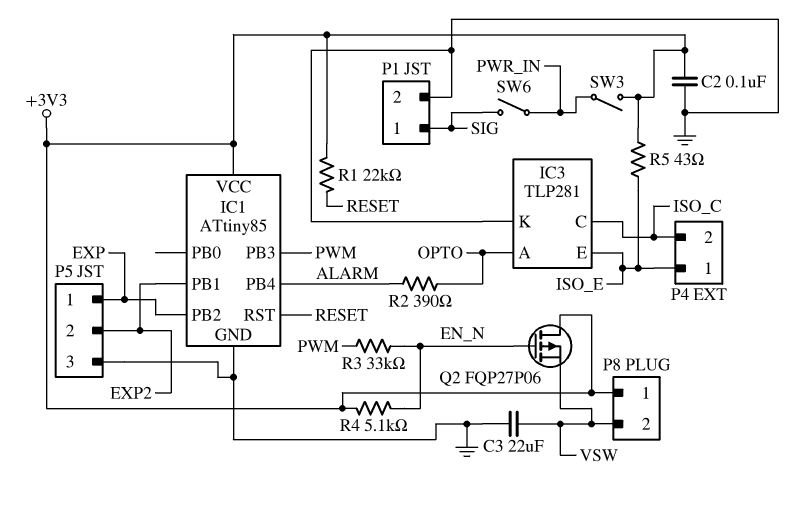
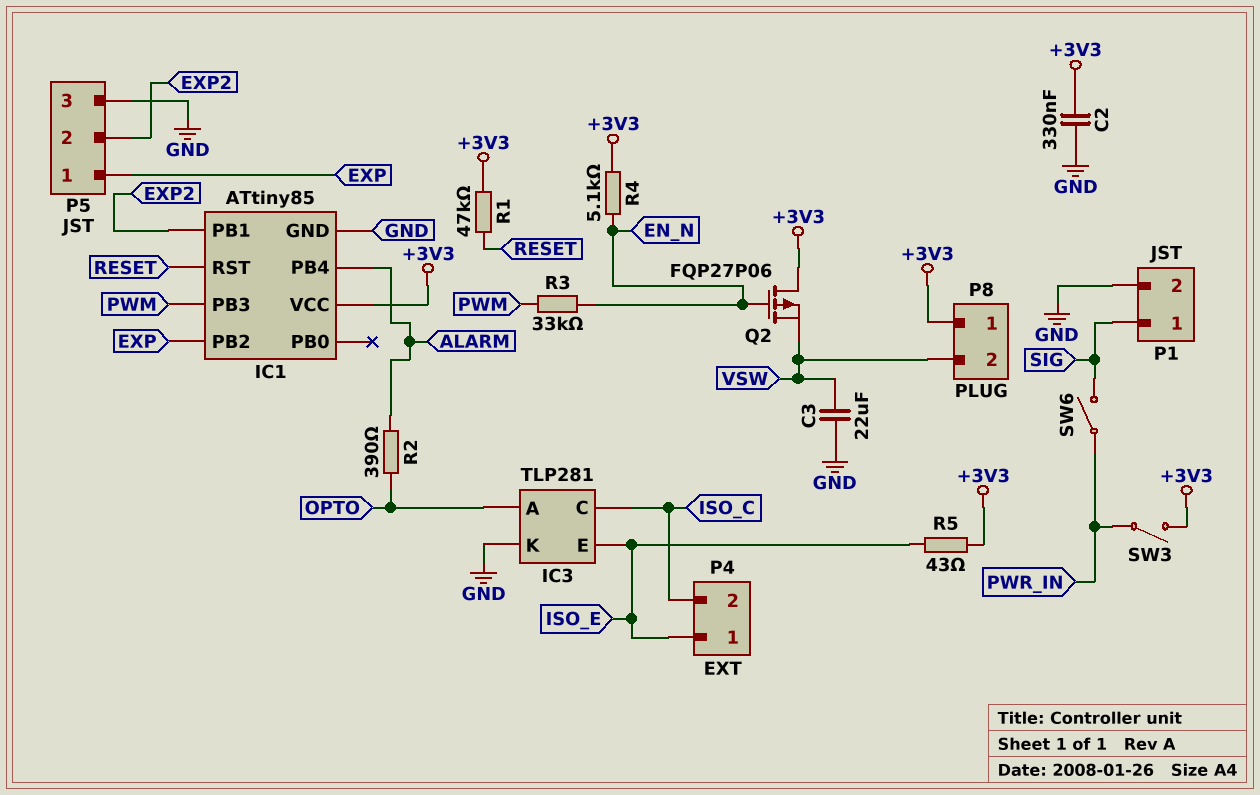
C2: 100nF (+3V3, GND) -> 330nF (+3V3, GND)
R1: 22k (+3V3, RESET) -> 47k (+3V3, RESET)

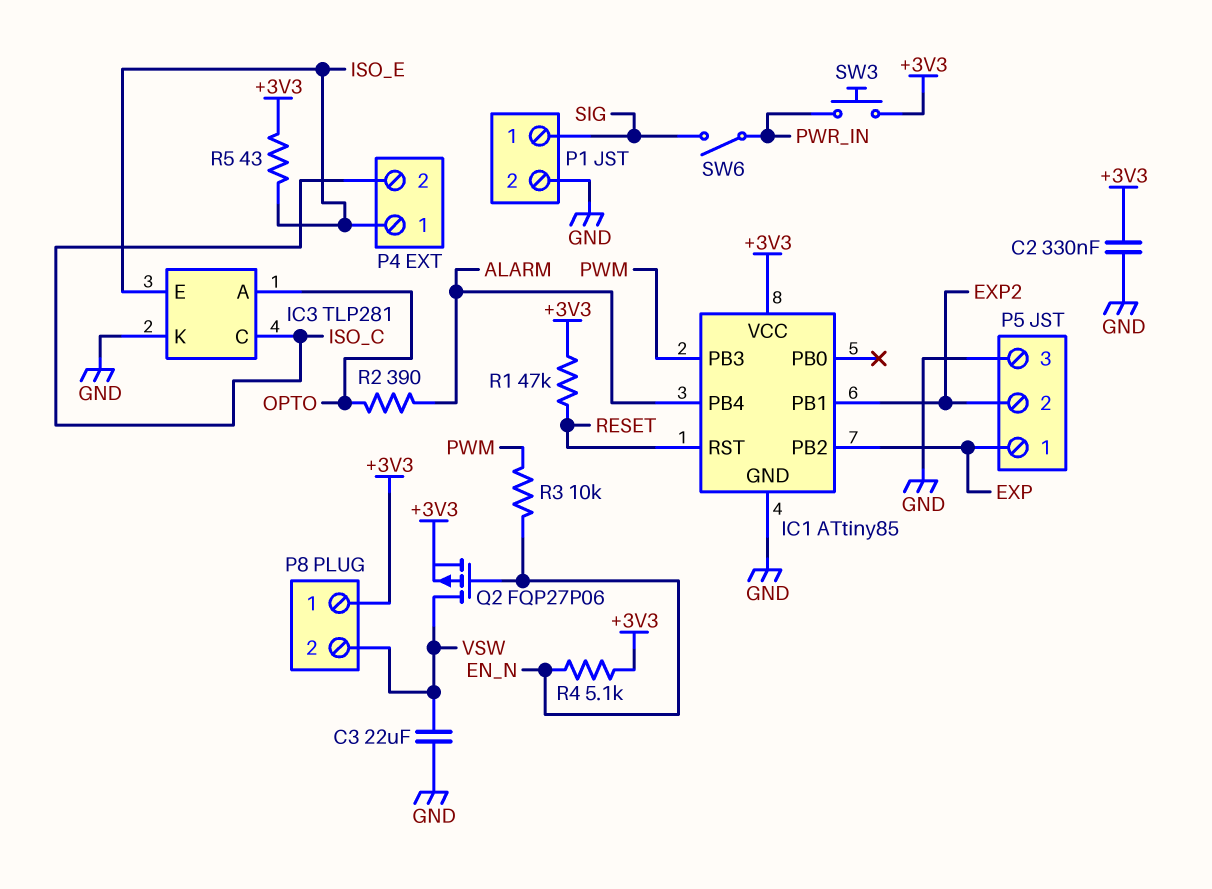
Q2: PMOS FQP27P06 (G EN_N, D +3V3, S VSW) -> PMOS FQP27P06 (G EN_N, D VSW, S +3V3)
R3: 33k (EN_N, PWM) -> 10k (EN_N, PWM)
SW3: switch (+3V3, PWR_IN) -> button (+3V3, PWR_IN)

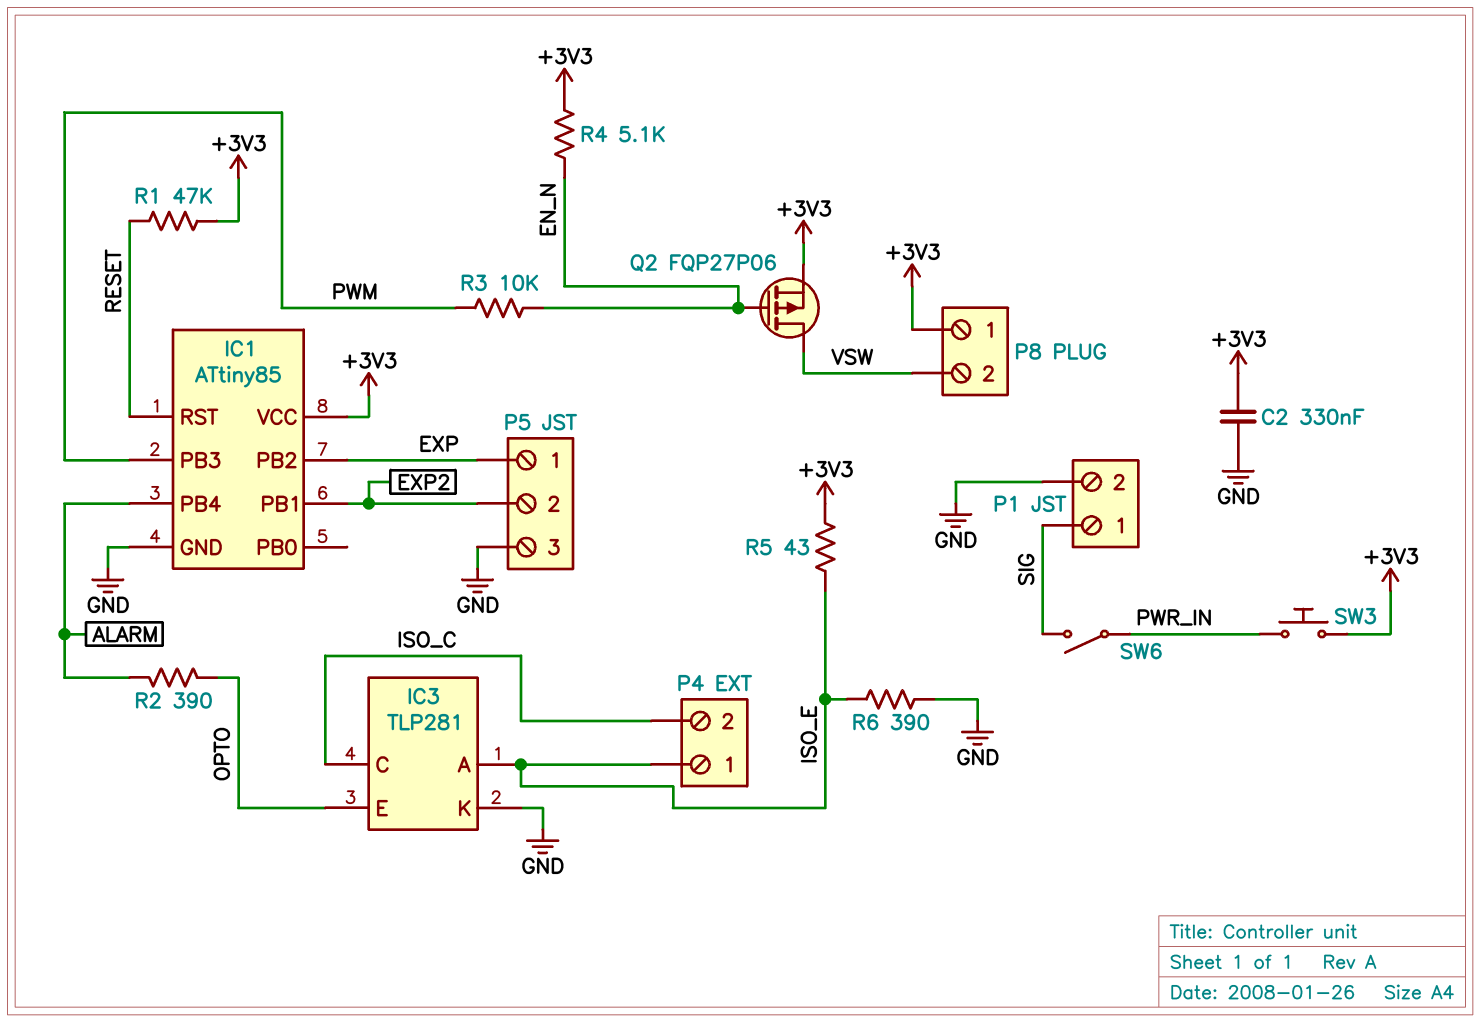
C3: 22uF (GND, VSW) -> none
IC3 pin A: OPTO -> ISO_E
IC3 pin E: ISO_E -> OPTO
R6: none -> 390 (GND, ISO_E)

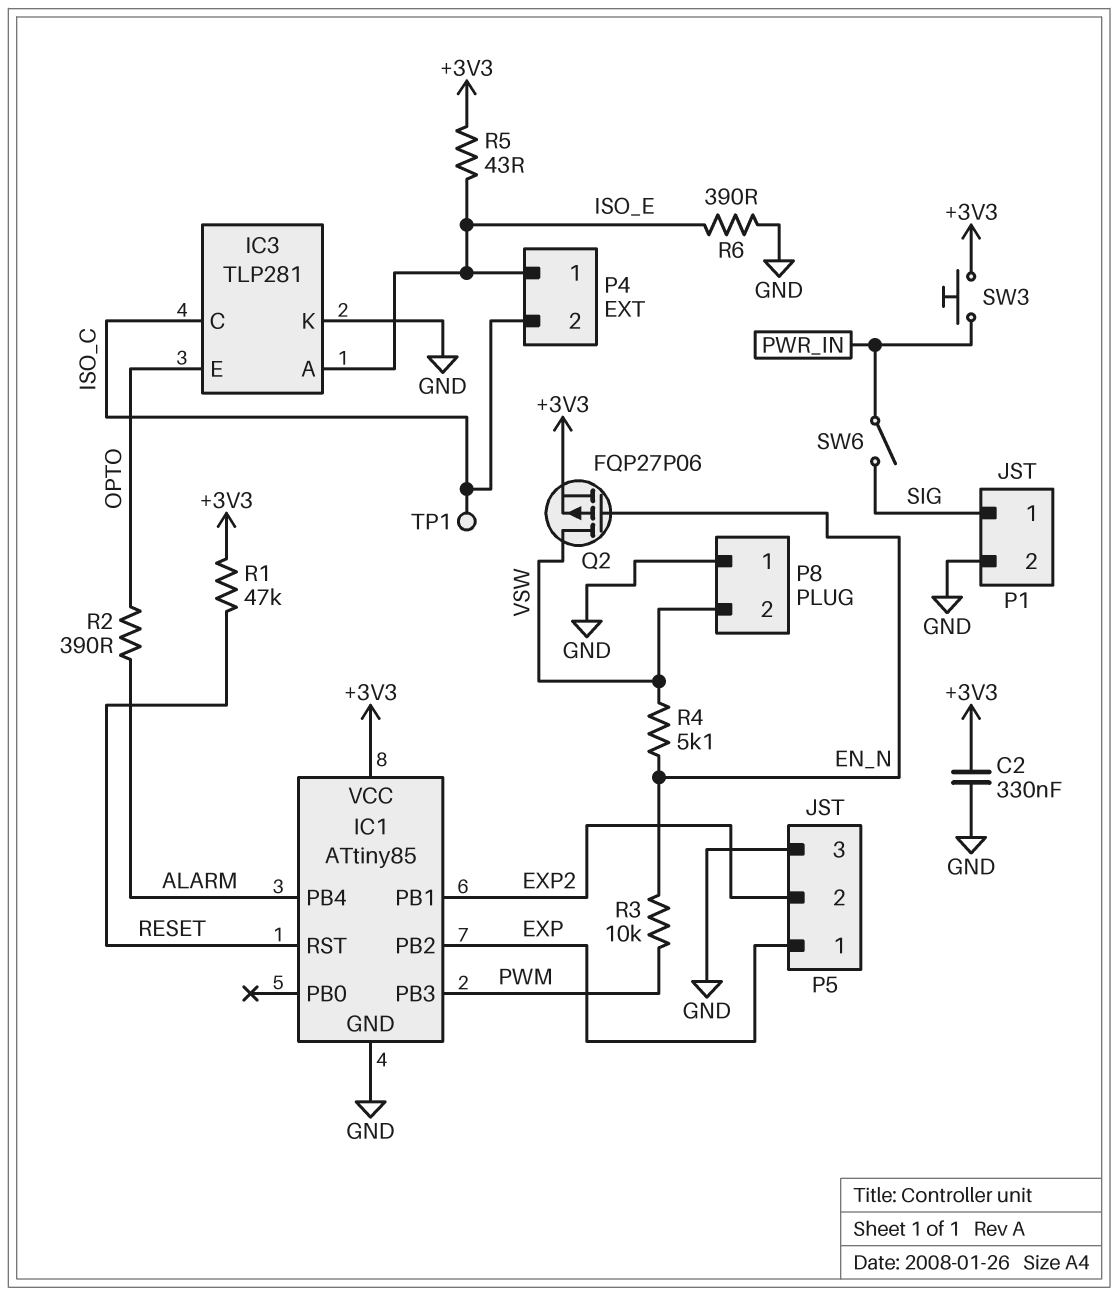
P8 pin 1: +3V3 -> GND
R4: 5.1k (+3V3, EN_N) -> 5.1k (EN_N, VSW)
TP1: none -> test point (ISO_C)

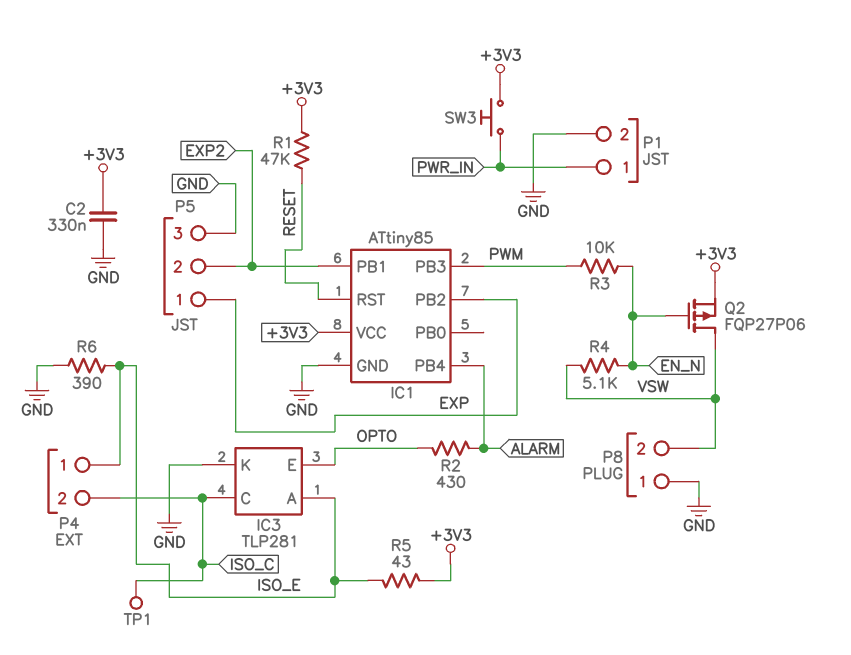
P1 pin 1: SIG -> PWR_IN
R2: 390 (ALARM, OPTO) -> 430 (ALARM, OPTO)
SW6: switch (PWR_IN, SIG) -> none

